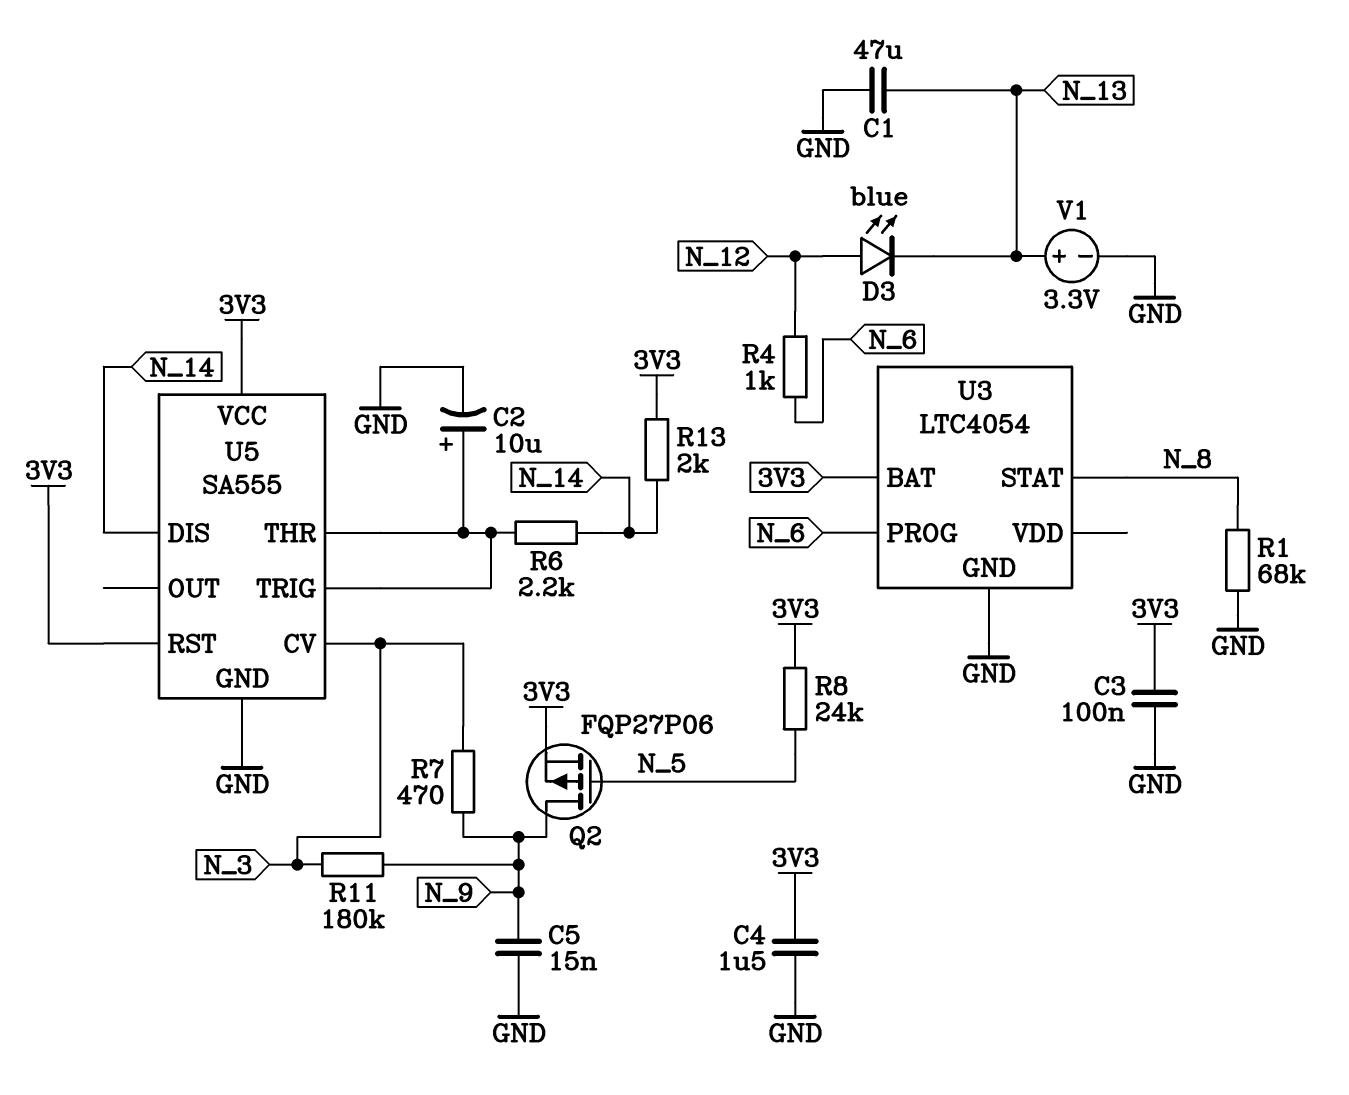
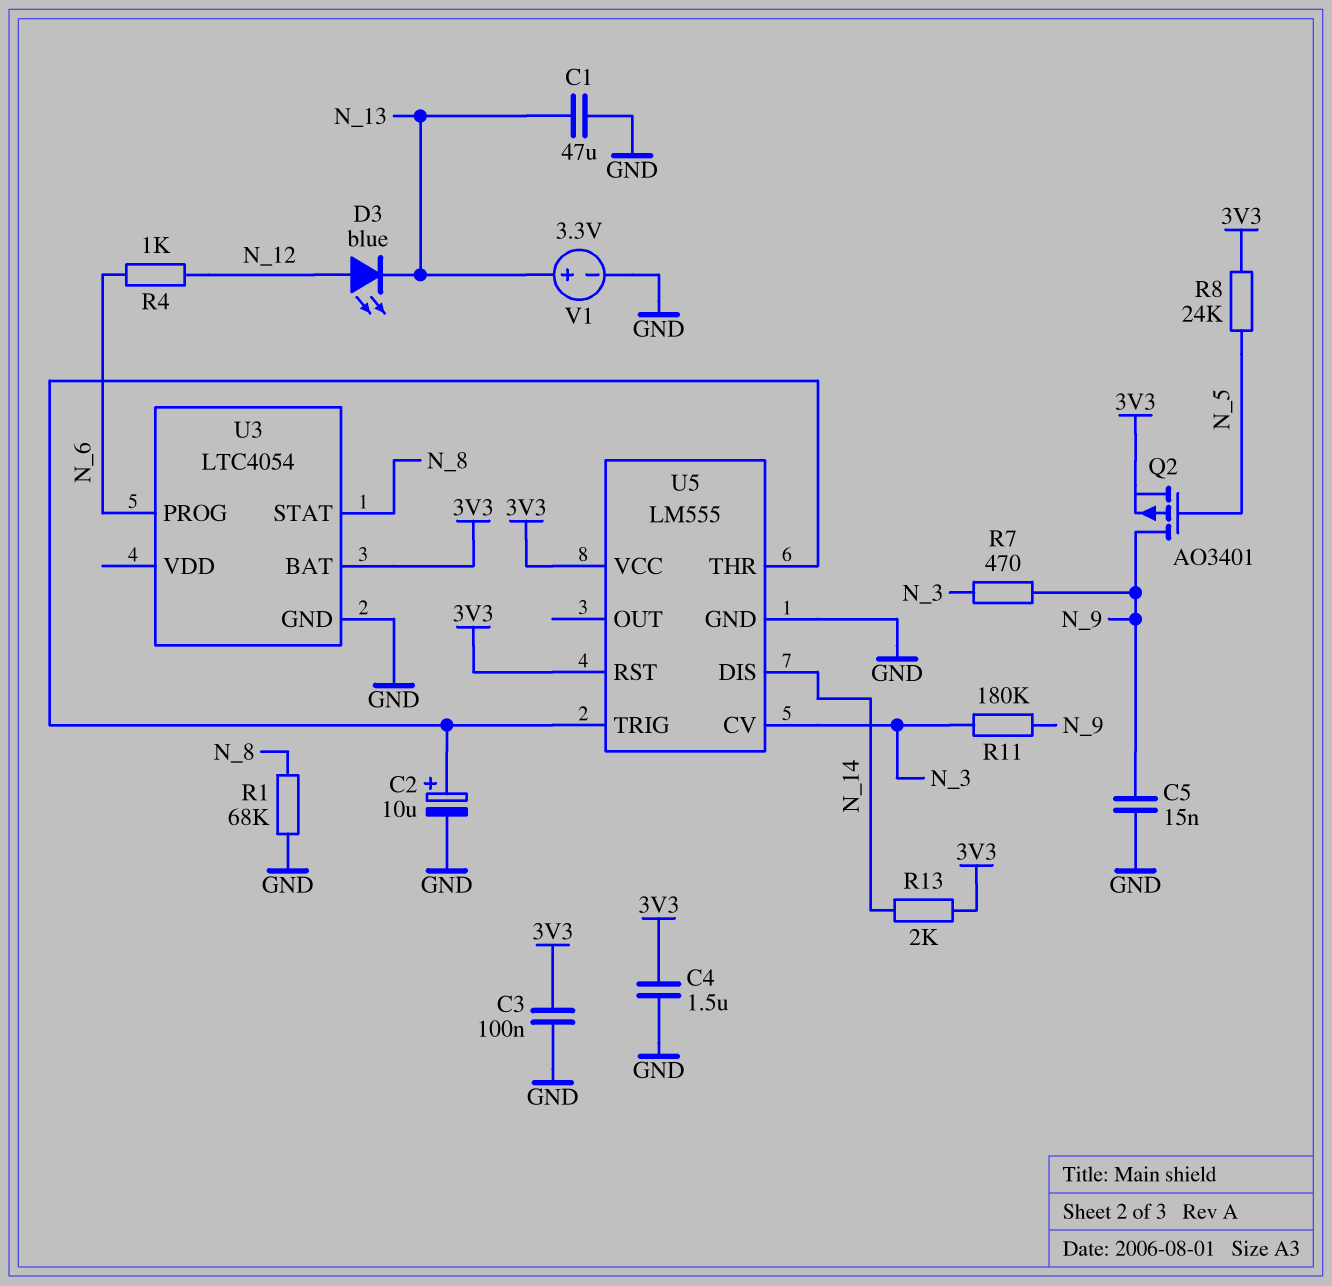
Q2: PMOS FQP27P06 (G N_5, D N_9, S 3V3) -> PMOS AO3401 (G N_5, D N_9, S 3V3)
R6: 2.2k (N_14, U5/THR) -> none
U5: SA555 -> LM555

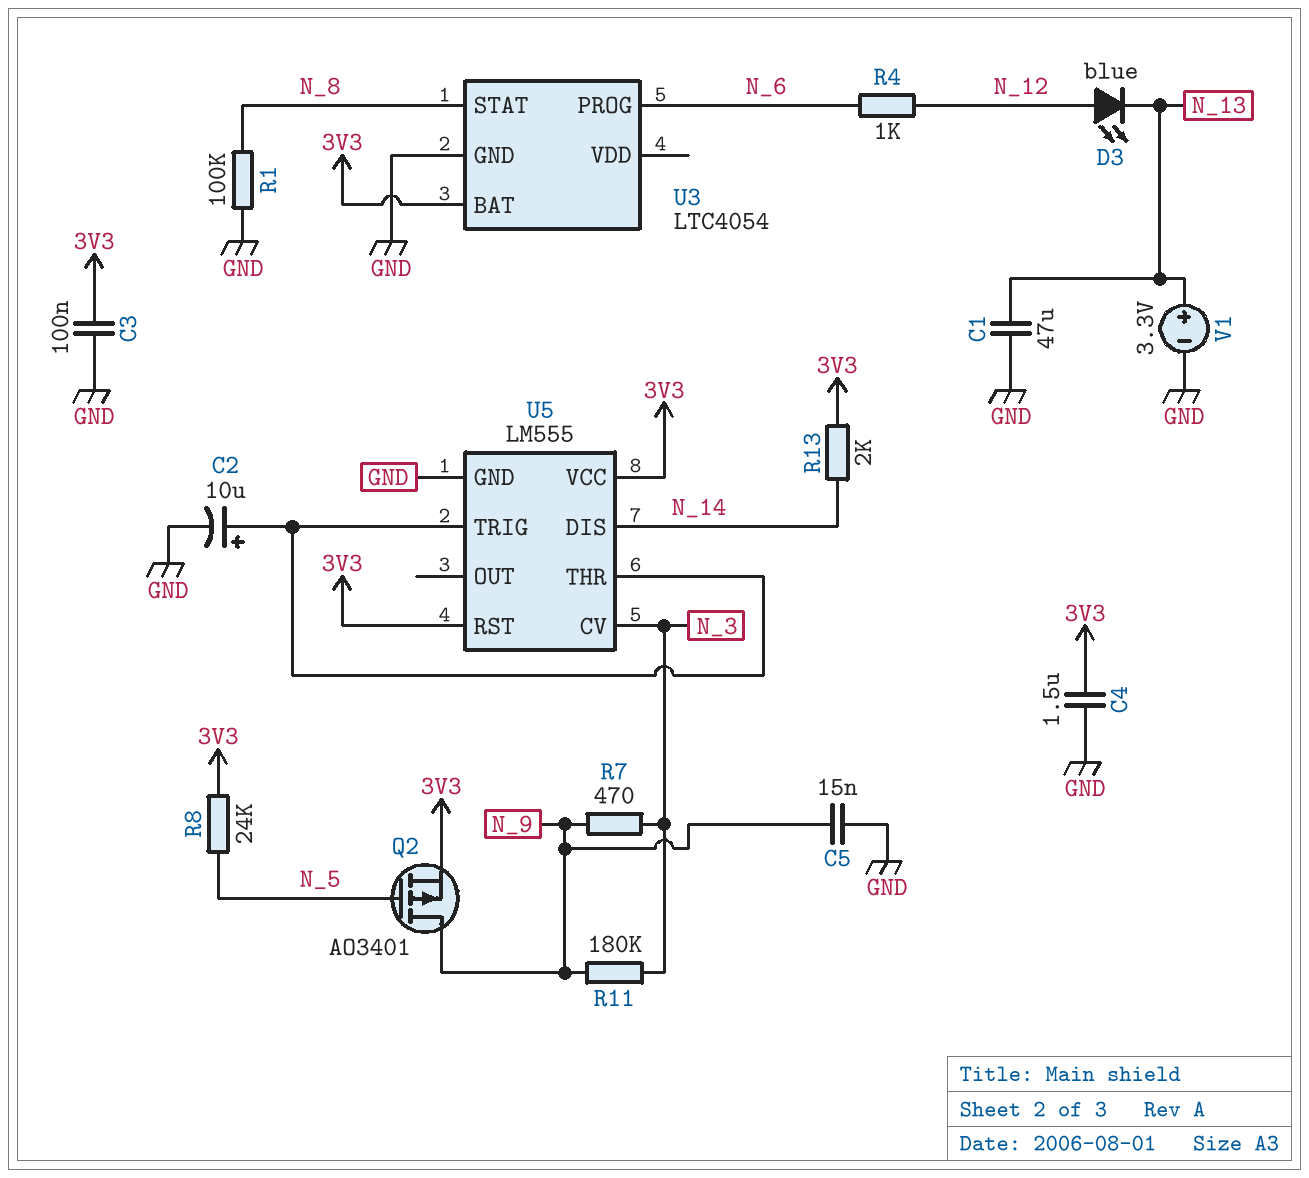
R1: 68k (GND, N_8) -> 100k (GND, N_8)

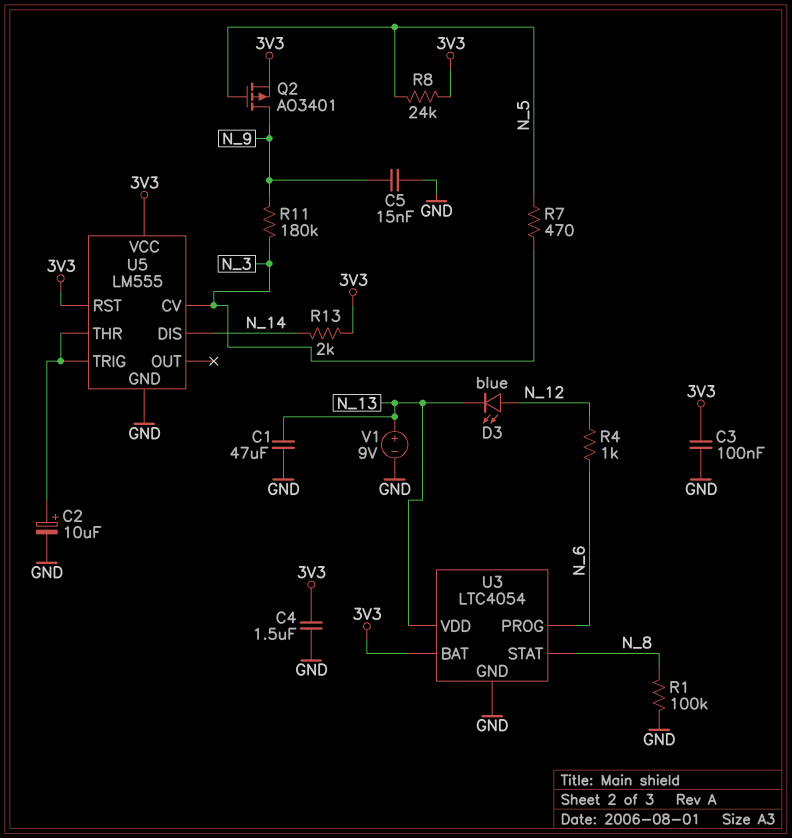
R7: 470 (N_3, N_9) -> 470 (N_3, N_5)
U3 pin VDD: none -> N_13
V1: 3.3V (plus N_13, minus GND) -> 9V (plus N_13, minus GND)

